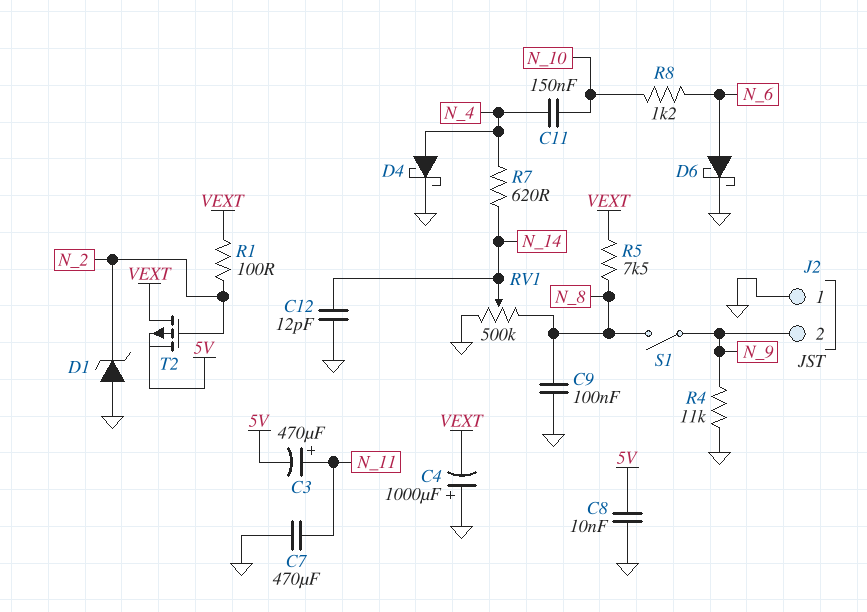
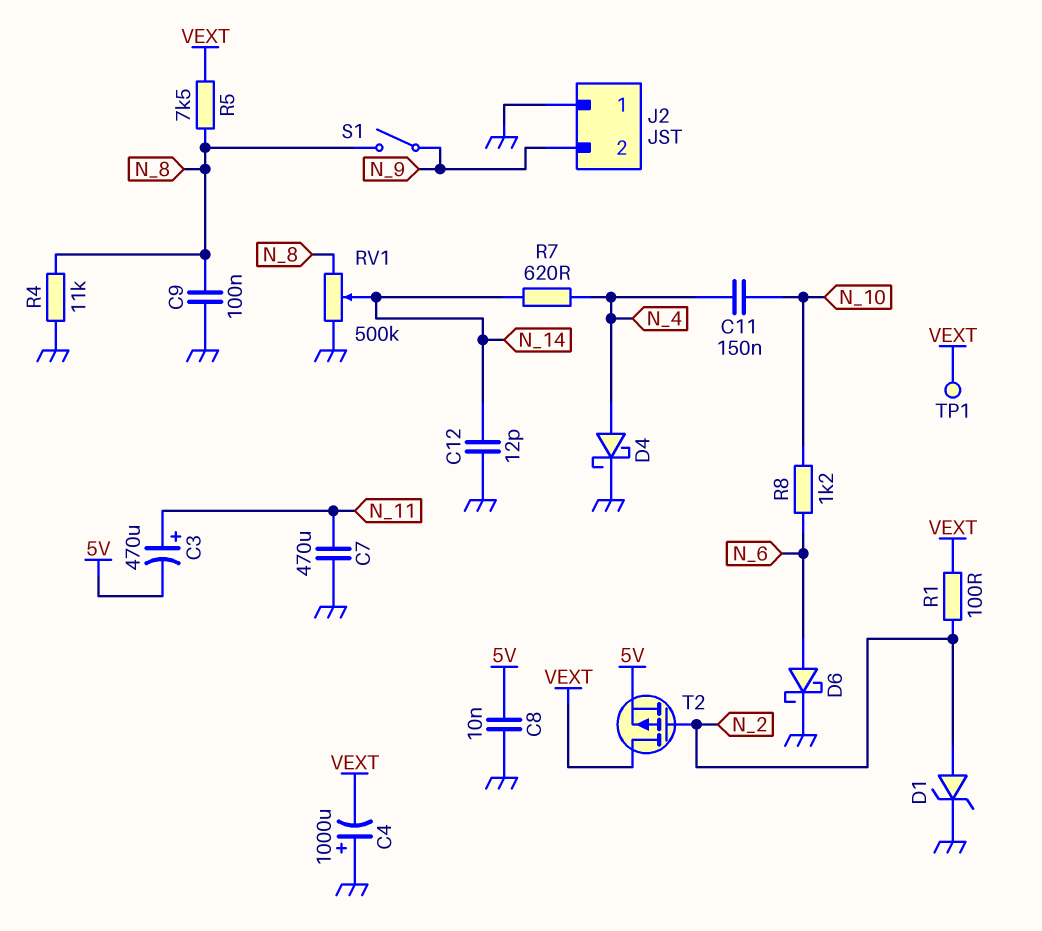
D1: zener (A GND, K N_2) -> zener (A N_2, K GND)
R4: 11k (GND, N_9) -> 11k (GND, N_8)
TP1: none -> test point (VEXT)

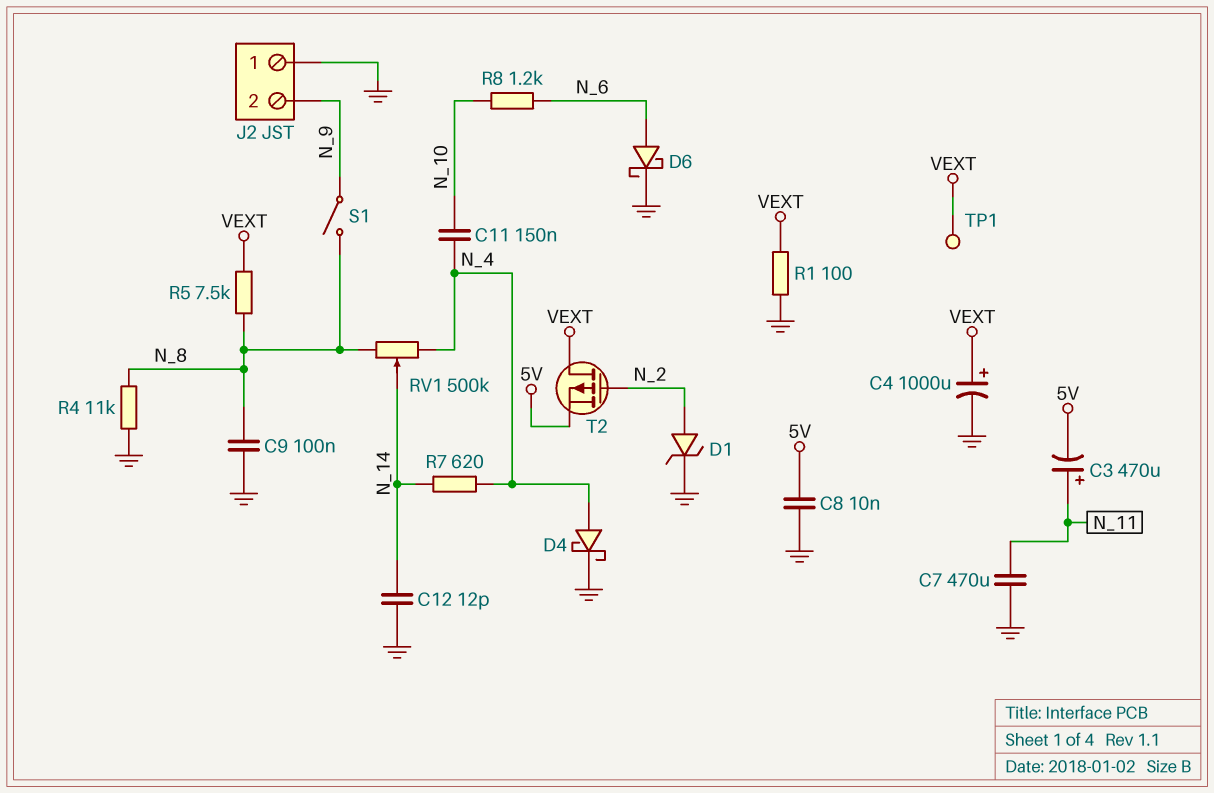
C4: 1000uF (plus GND, minus VEXT) -> 1000uF (plus VEXT, minus GND)
R1: 100 (N_2, VEXT) -> 100 (GND, VEXT)
RV1: 500k (GND, N_8, wiper N_14) -> 500k (N_4, N_8, wiper N_14)

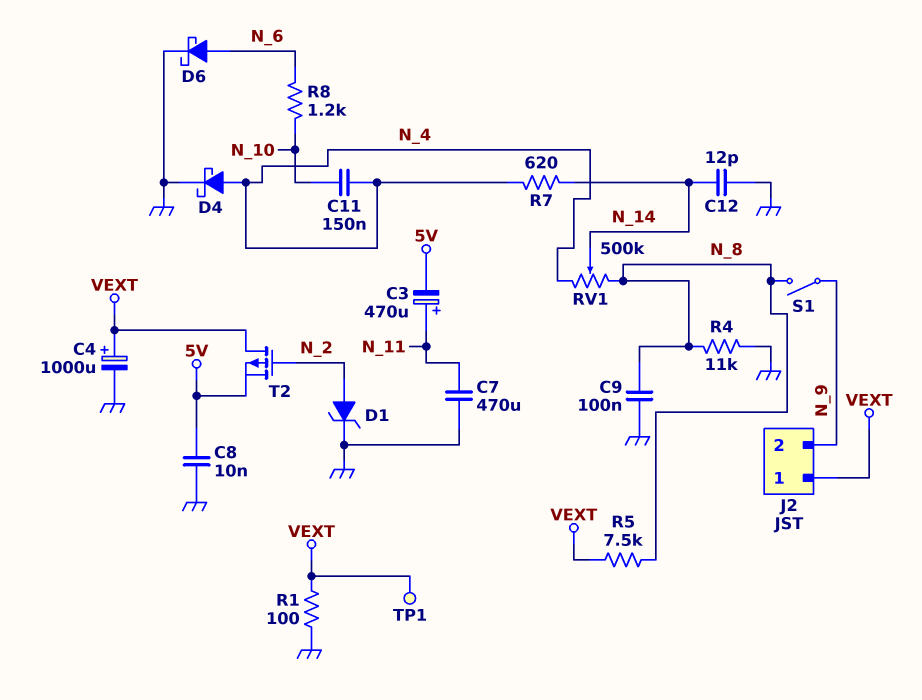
J2 pin 1: GND -> VEXT

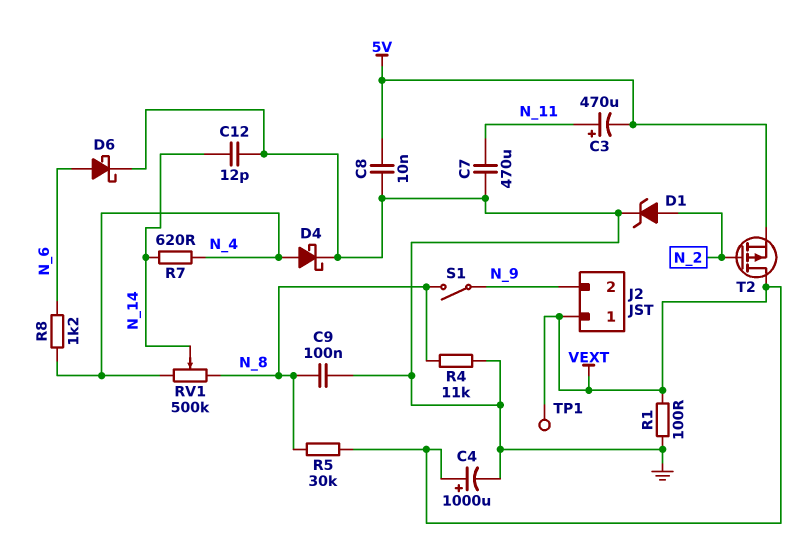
C11: 150nF (N_4, N_10) -> none
R5: 7.5k (N_8, VEXT) -> 30k (N_8, VEXT)
R8: 1.2k (N_6, N_10) -> 1.2k (N_4, N_6)

